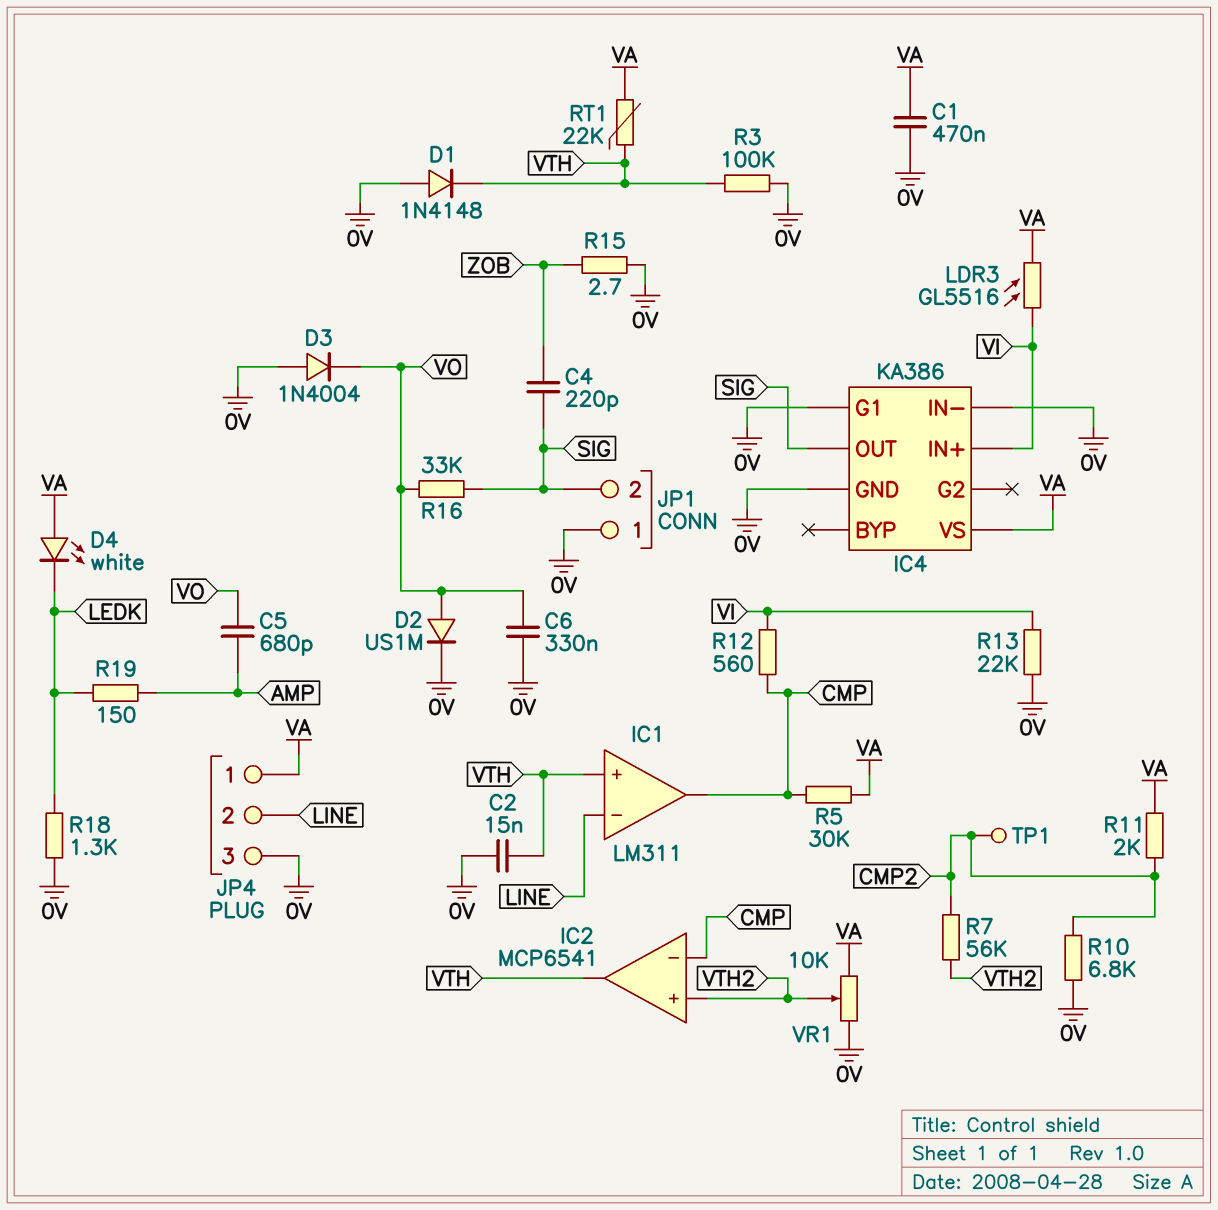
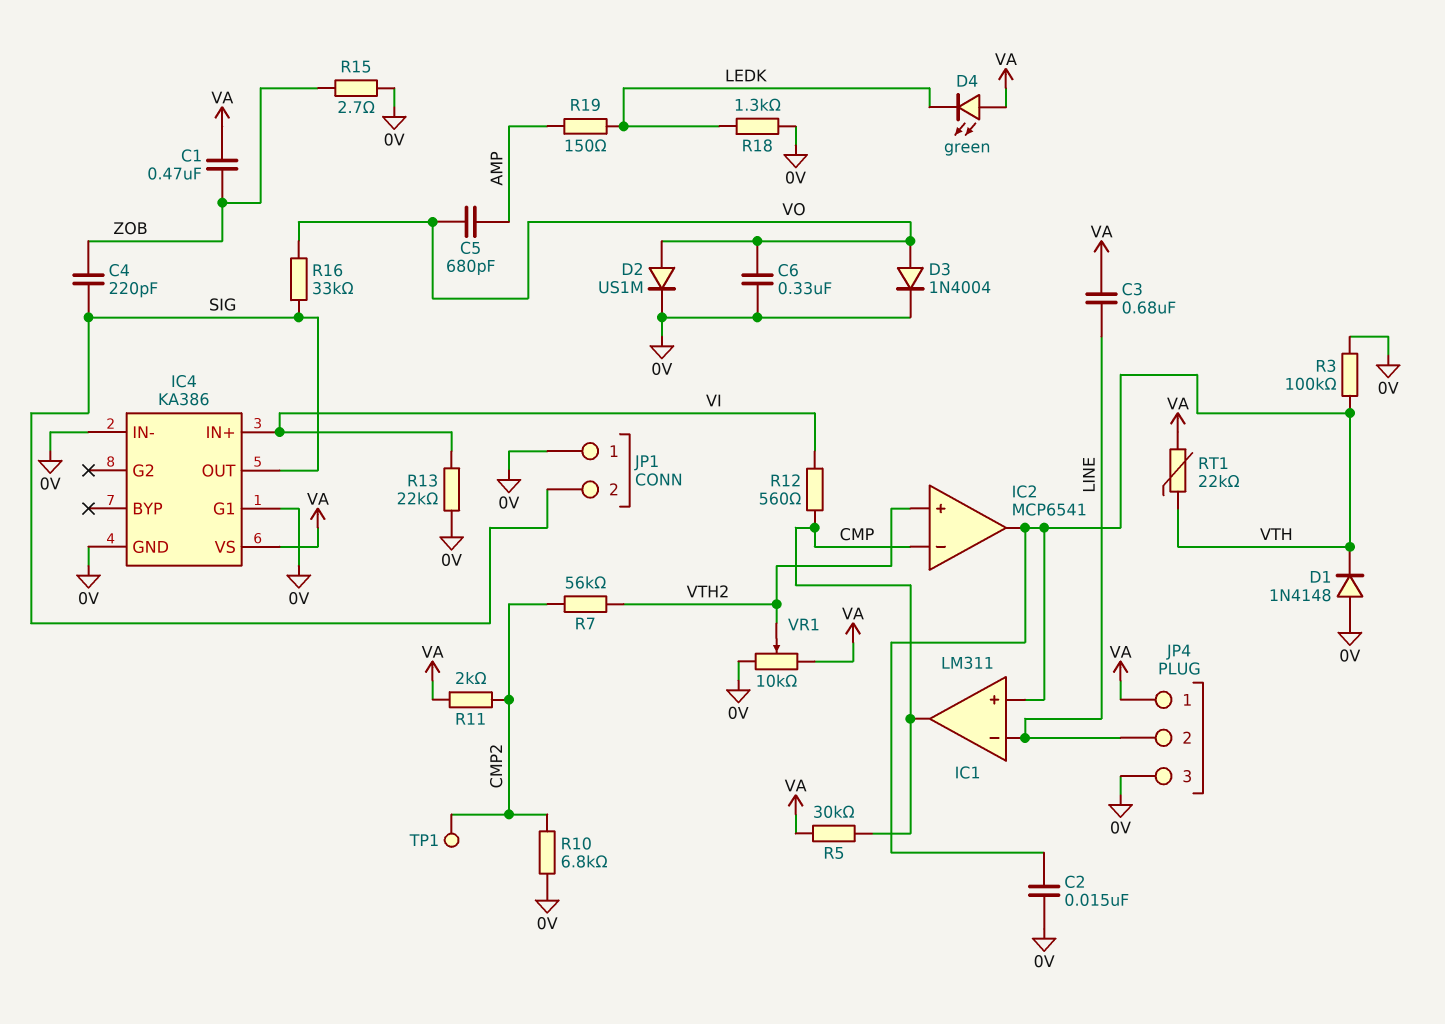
C1: 470nF (0V, VA) -> 470nF (VA, ZOB)
C3: none -> 680nF (LINE, VA)
D3: diode 1N4004 (A 0V, K VO) -> diode 1N4004 (A VO, K 0V)
D4: LED white (A VA, K LEDK) -> LED green (A VA, K LEDK)
LDR3: GL5516 (VA, VI) -> none

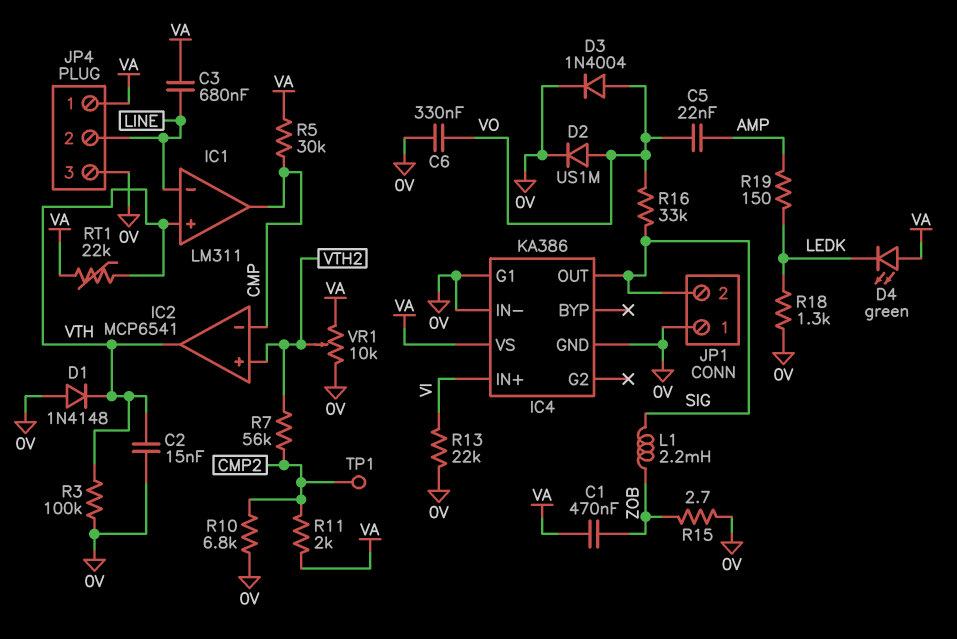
C4: 220pF (SIG, ZOB) -> none
C5: 680pF (AMP, VO) -> 22nF (AMP, VO)
L1: none -> 2.2mH (SIG, ZOB)
R12: 560 (CMP, VI) -> none

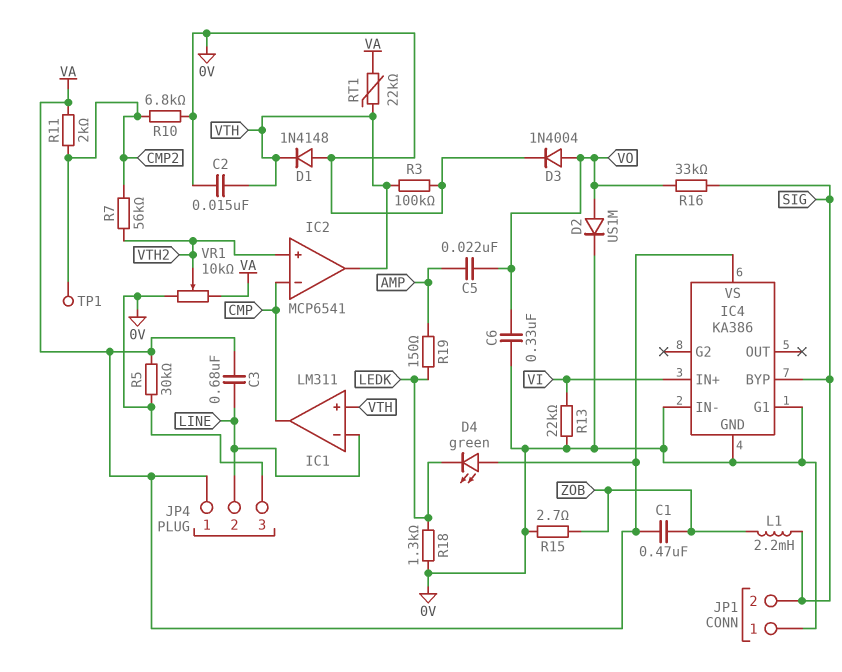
IC4 pin BYP: none -> SIG
IC4 pin OUT: SIG -> none
R5: 30k (CMP, VA) -> 30k (0V, VA)

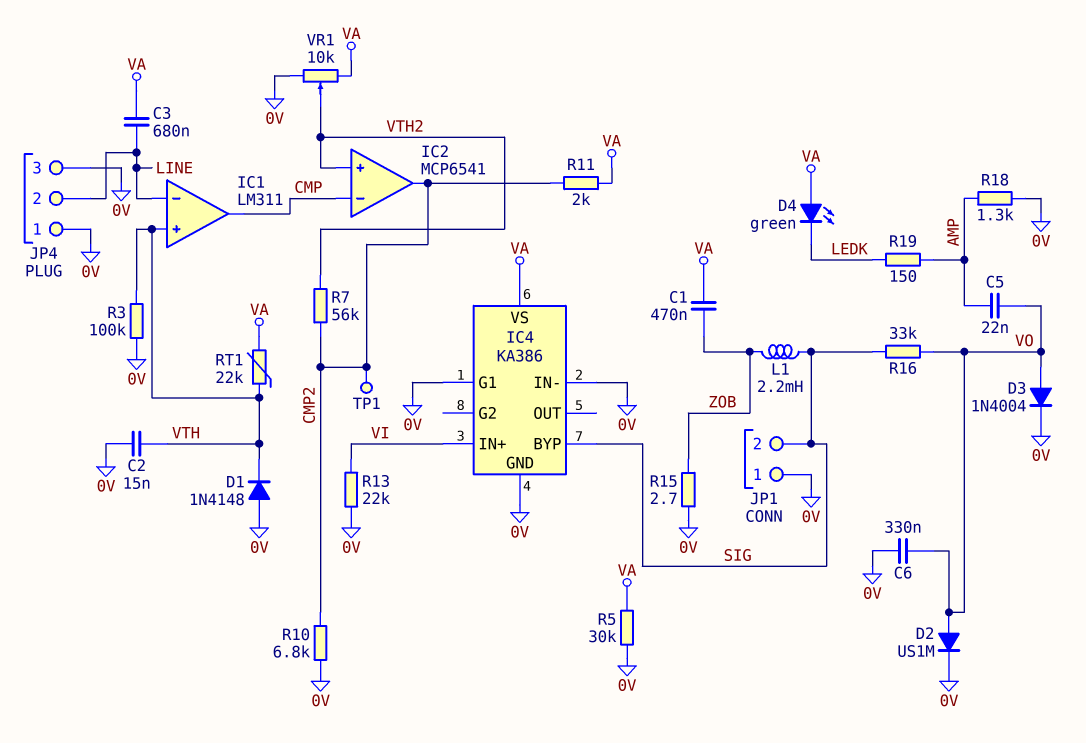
IC2 pin out: VTH -> CMP2
JP4 pin 1: VA -> 0V
R18: 1.3k (0V, LEDK) -> 1.3k (0V, AMP)

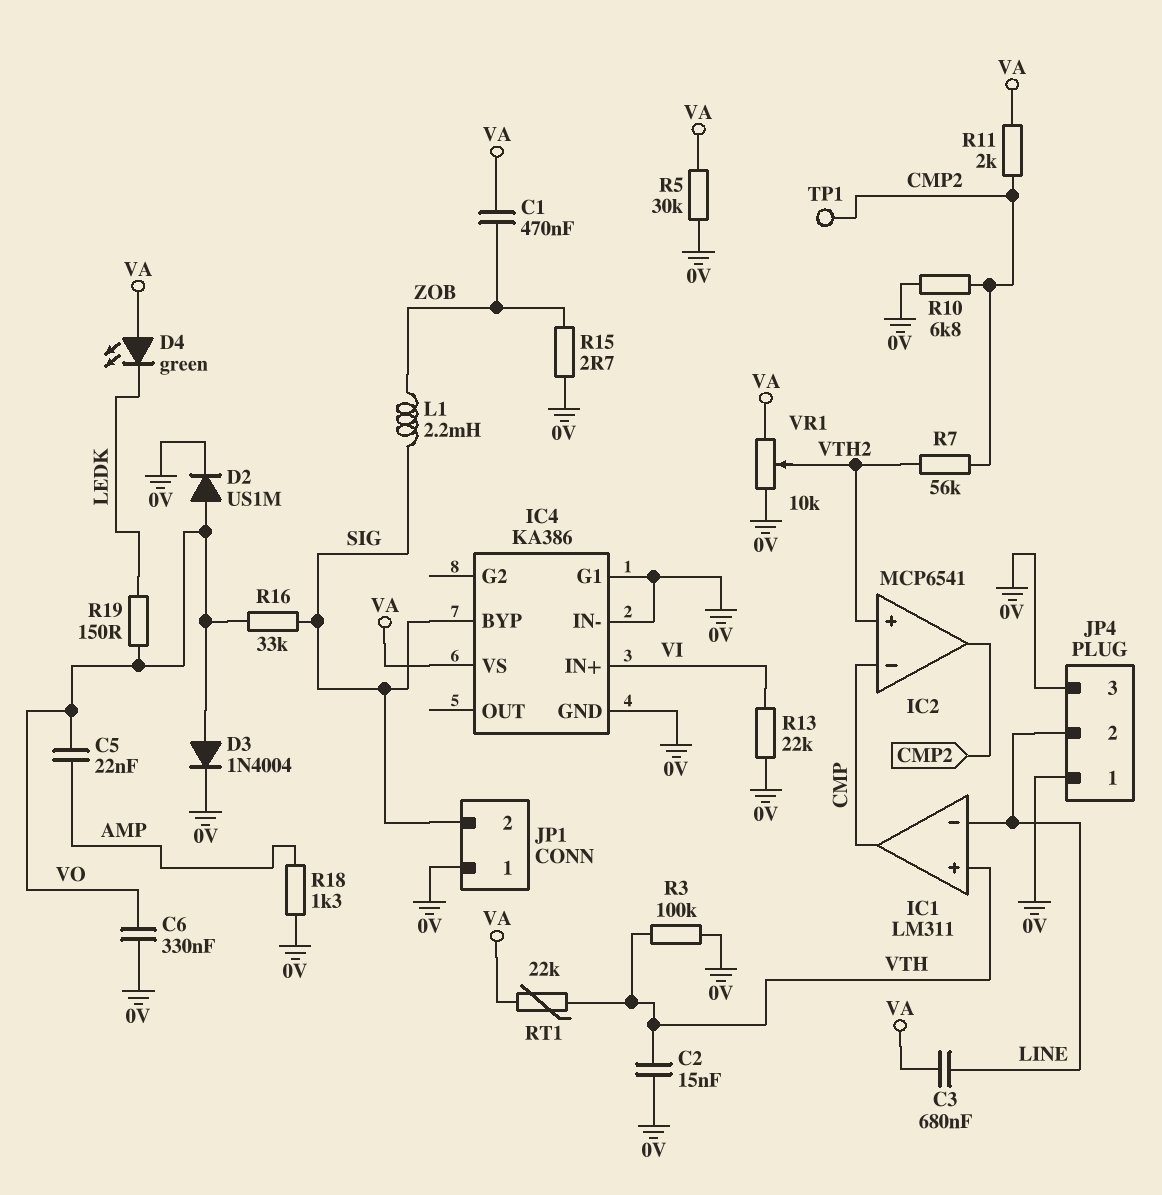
D1: diode 1N4148 (A 0V, K VTH) -> none
R19: 150 (AMP, LEDK) -> 150 (LEDK, VO)

